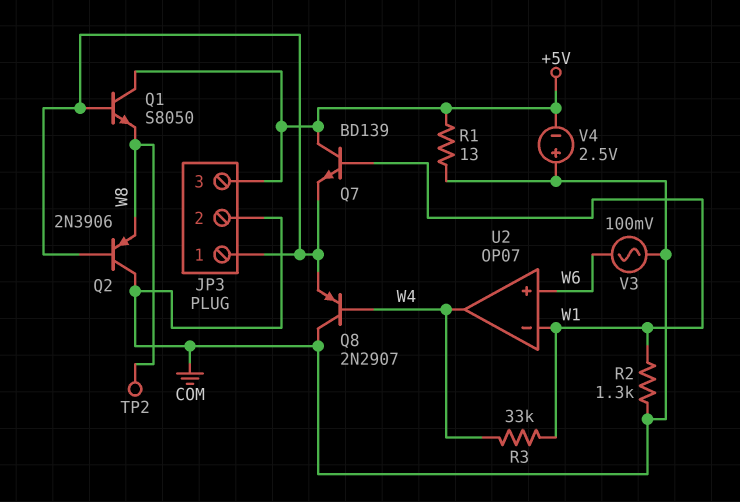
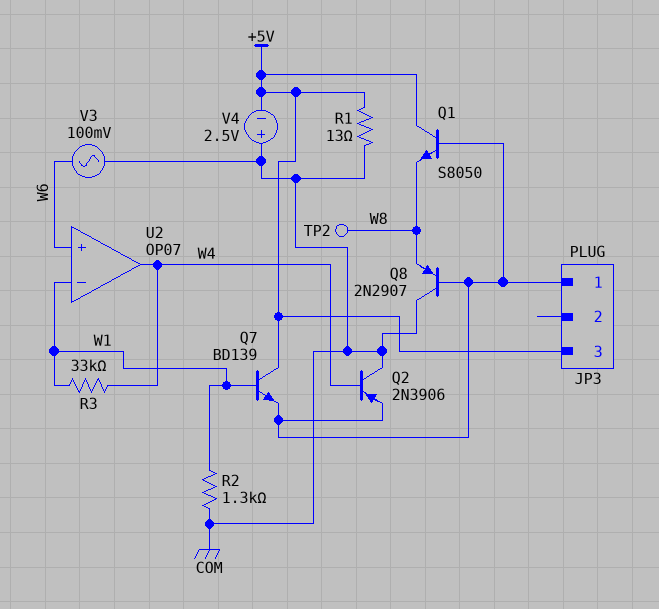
JP3 pin 2: COM -> none
Q2: PNP 2N3906 (B JP3/1, C COM, E W8) -> PNP 2N3906 (B W4, C COM, E JP3/1)
Q8: PNP 2N2907 (B W4, C COM, E JP3/1) -> PNP 2N2907 (B JP3/1, C COM, E W8)

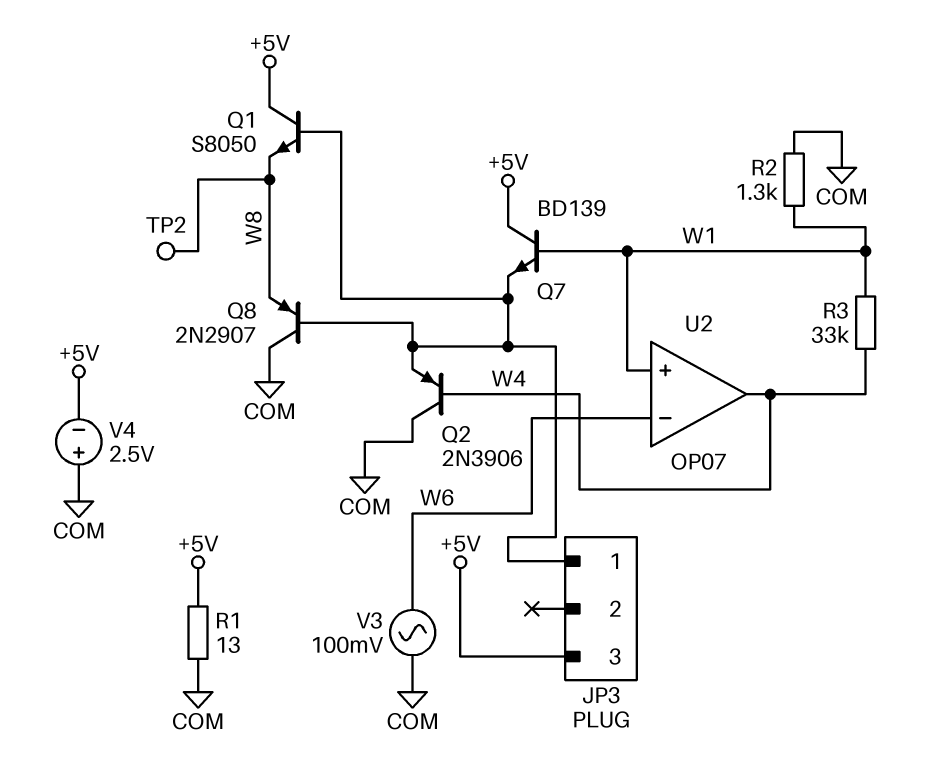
U2 pin in+: W6 -> W1
U2 pin in-: W1 -> W6

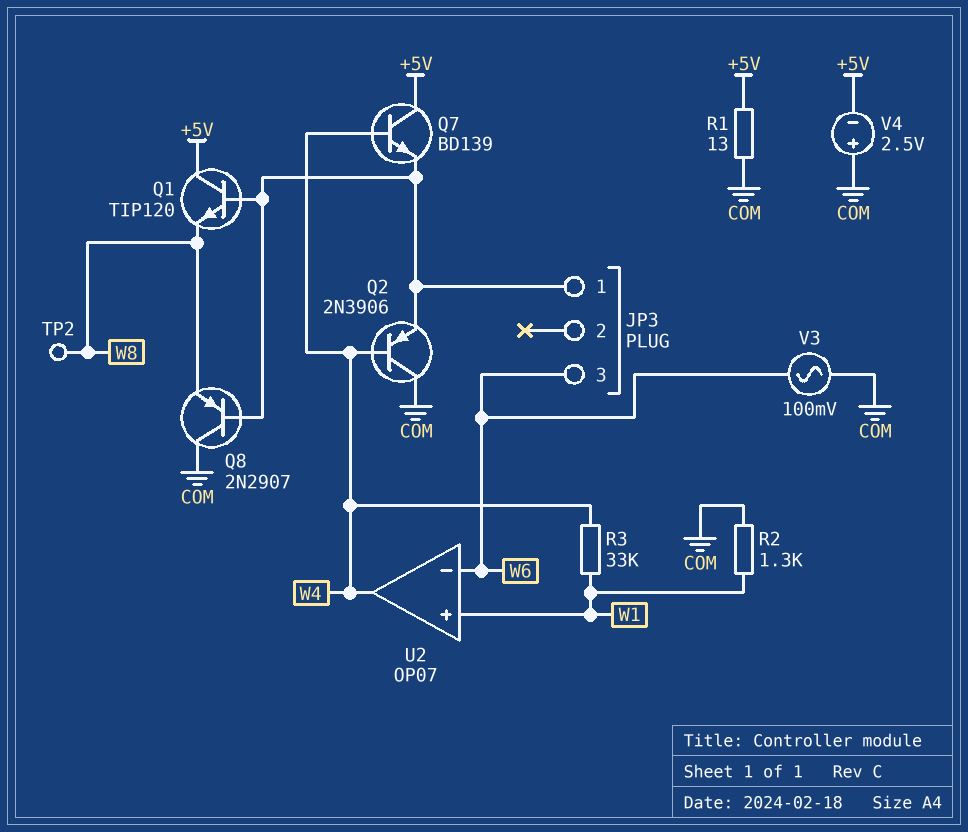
JP3 pin 3: +5V -> W6
Q1: NPN S8050 (B JP3/1, C +5V, E W8) -> NPN TIP120 (B JP3/1, C +5V, E W8)
Q7: NPN BD139 (B W1, C +5V, E JP3/1) -> NPN BD139 (B W4, C +5V, E JP3/1)

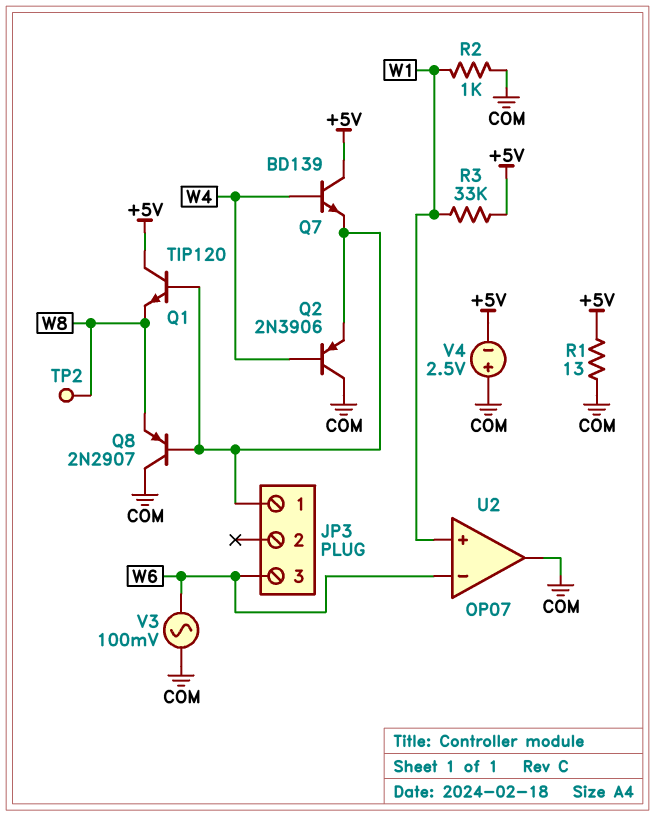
R2: 1.3k (COM, W1) -> 1k (COM, W1)
R3: 33k (W1, W4) -> 33k (+5V, W1)
U2 pin out: W4 -> COM

